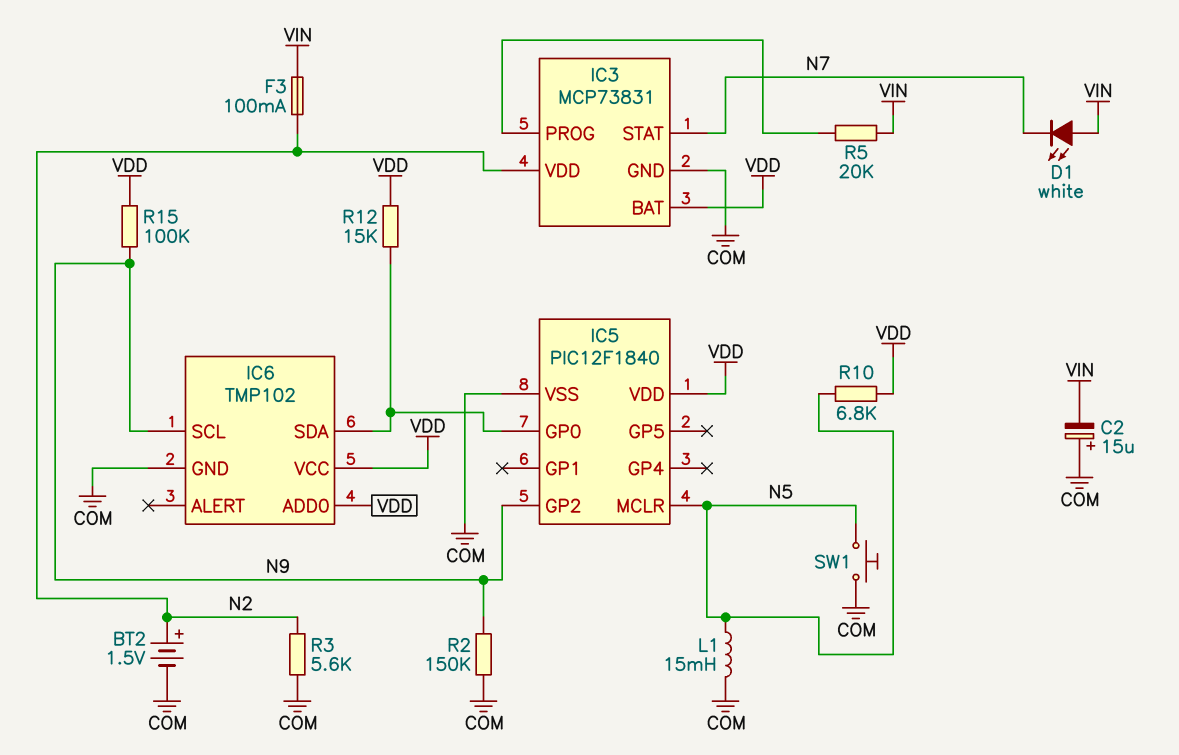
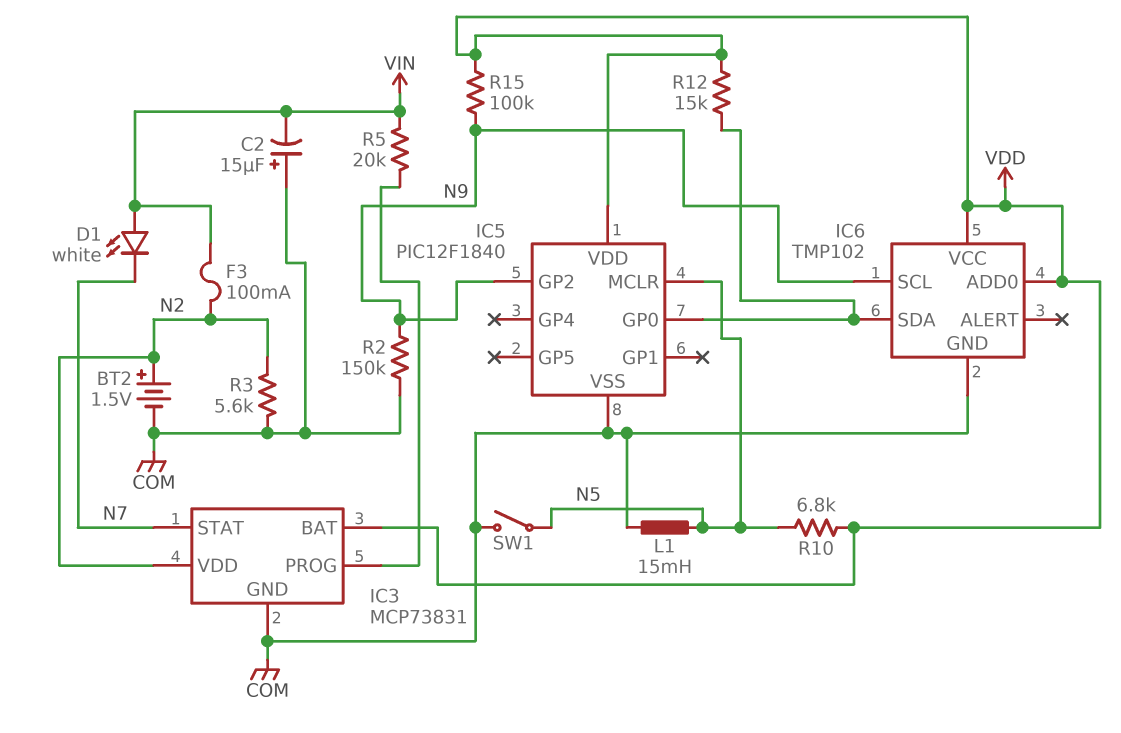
SW1: button (COM, N5) -> switch (COM, N5)

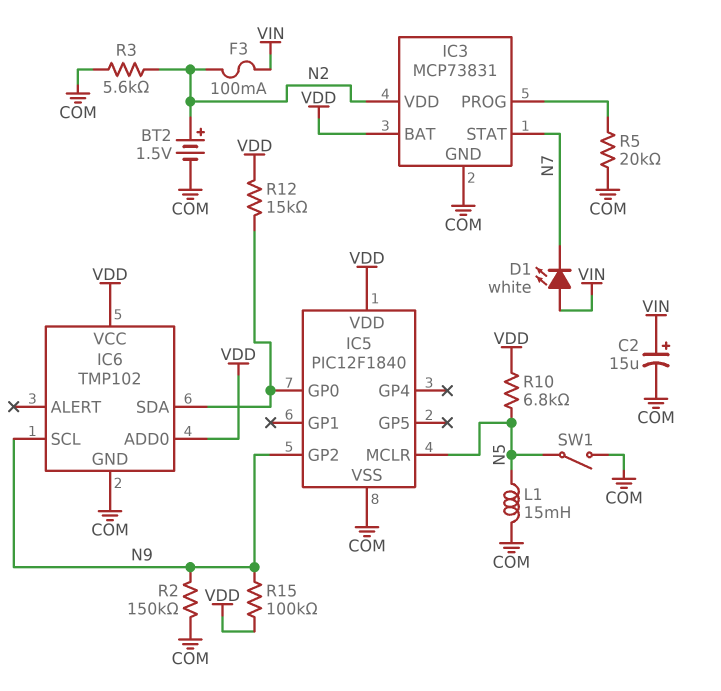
C2: 15uF (plus COM, minus VIN) -> 15uF (plus VIN, minus COM)
R5: 20k (IC3/PROG, VIN) -> 20k (COM, IC3/PROG)

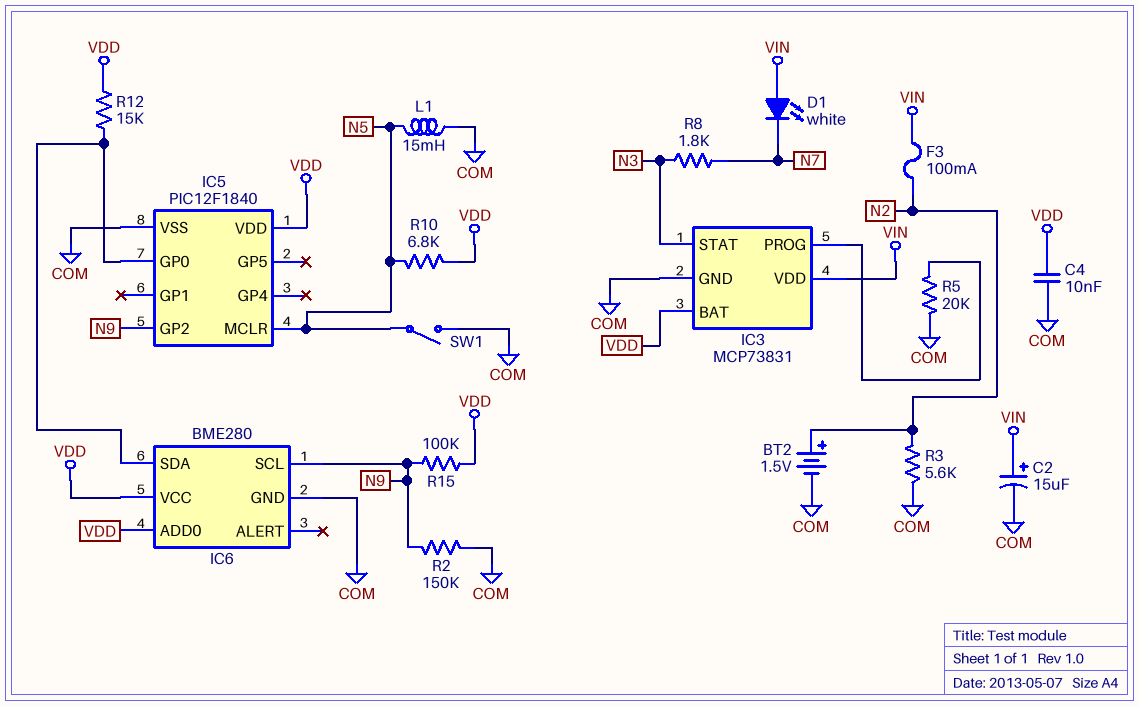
C4: none -> 10nF (COM, VDD)
IC3 pin STAT: N7 -> N3
IC3 pin VDD: N2 -> VIN
IC6: TMP102 -> BME280
R8: none -> 1.8k (N3, N7)

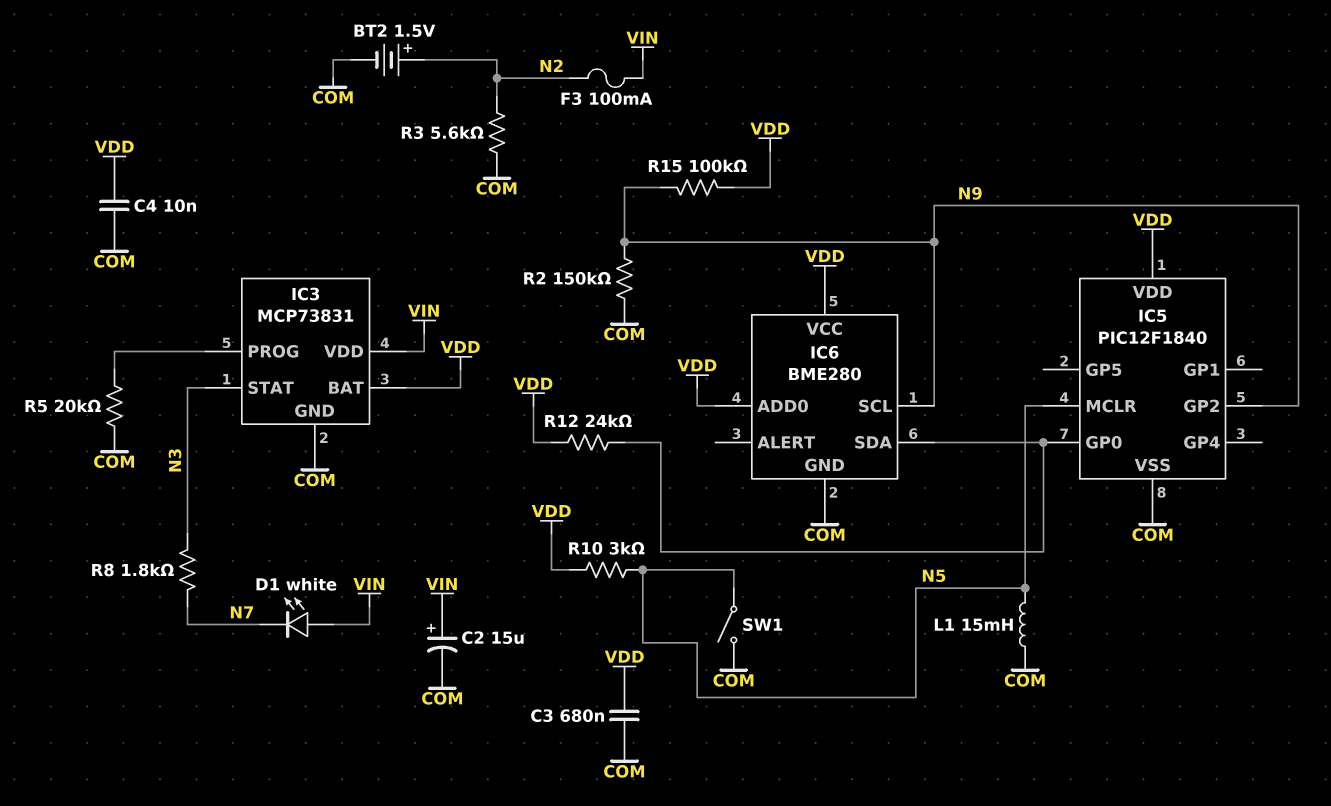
C3: none -> 680nF (COM, VDD)
R10: 6.8k (N5, VDD) -> 3k (N5, VDD)
R12: 15k (IC5/GP0, VDD) -> 24k (IC5/GP0, VDD)

